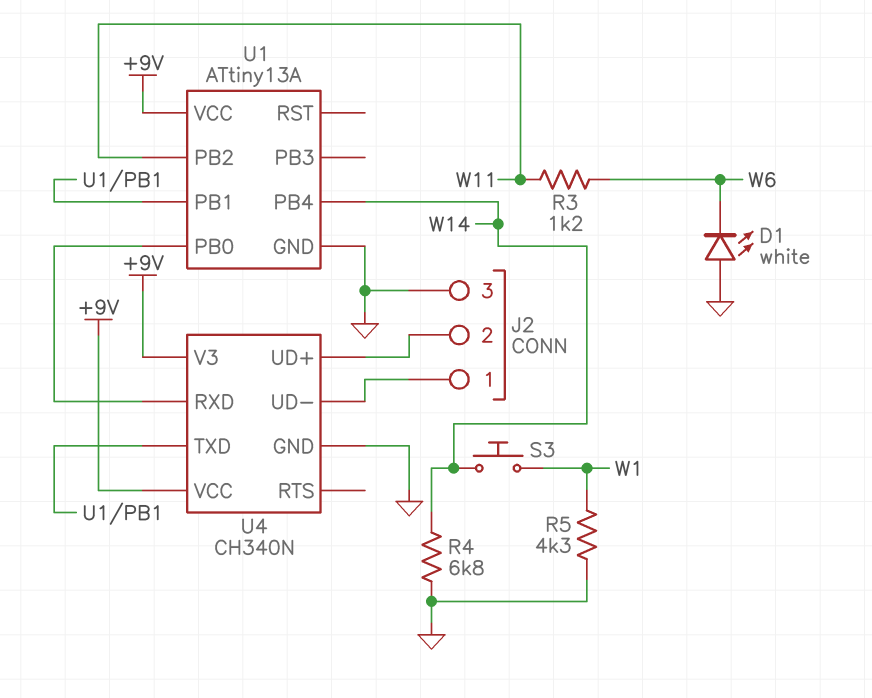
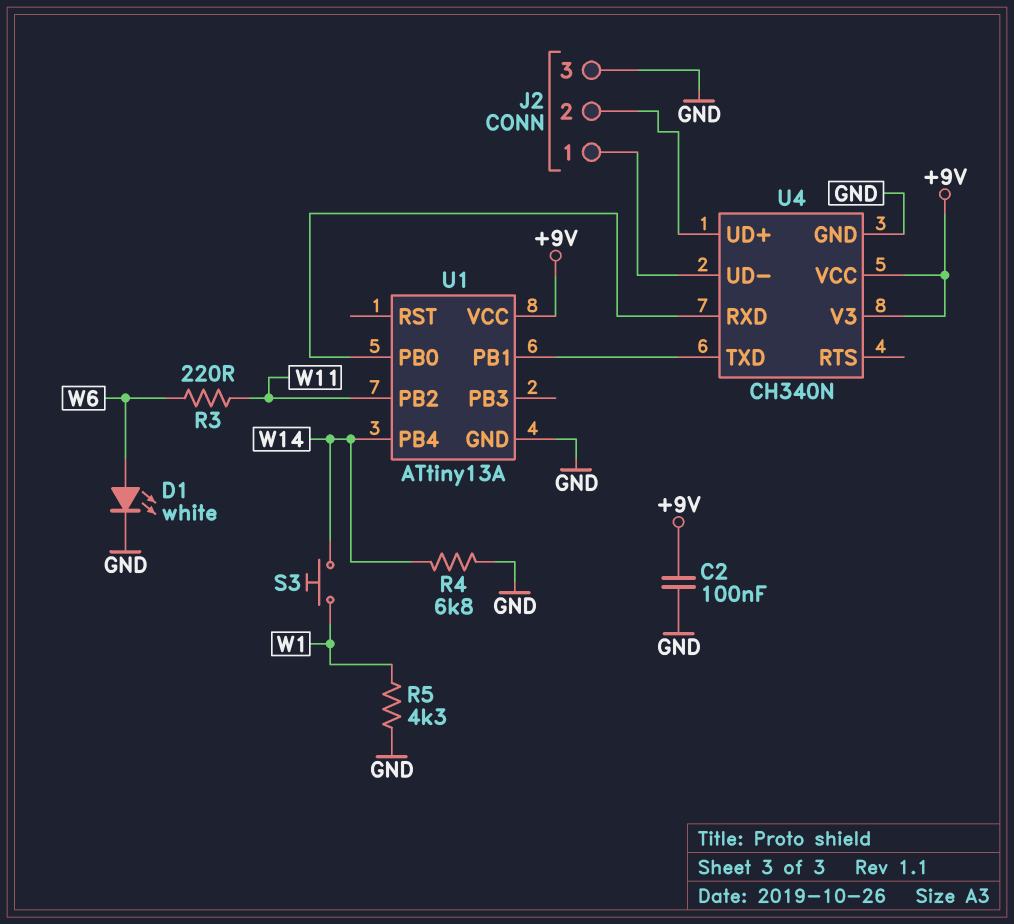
C2: none -> 100nF (+9V, GND)
D1: LED white (A GND, K W6) -> LED white (A W6, K GND)
R3: 1.2k (W6, W11) -> 220 (W6, W11)

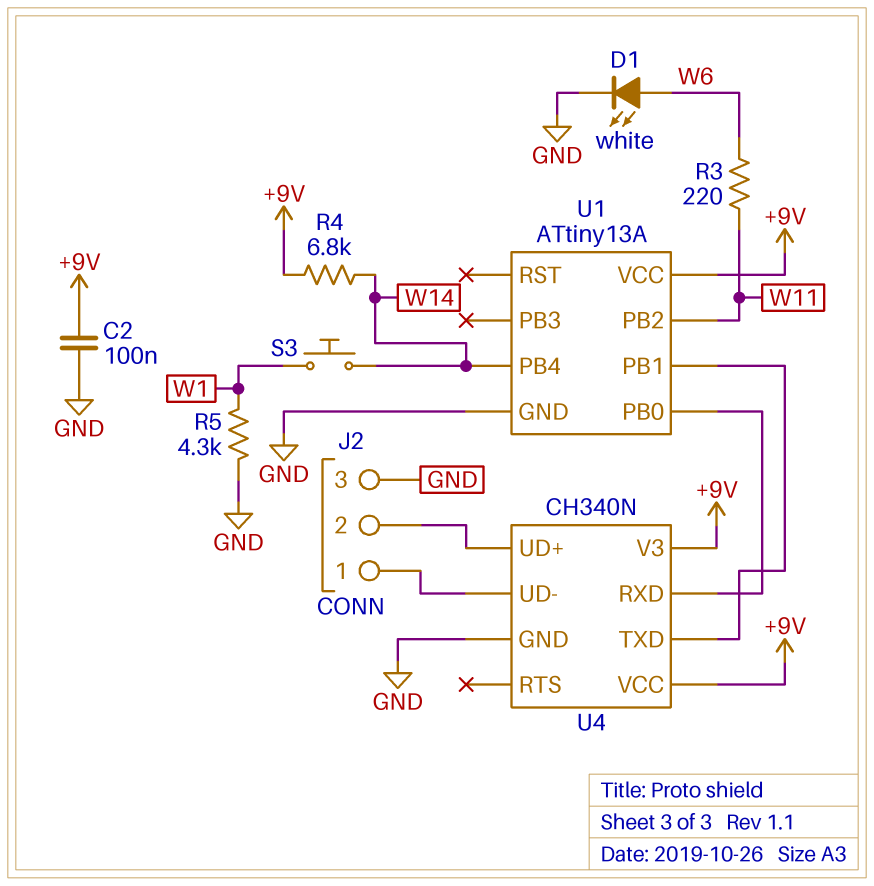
R4: 6.8k (GND, W14) -> 6.8k (+9V, W14)

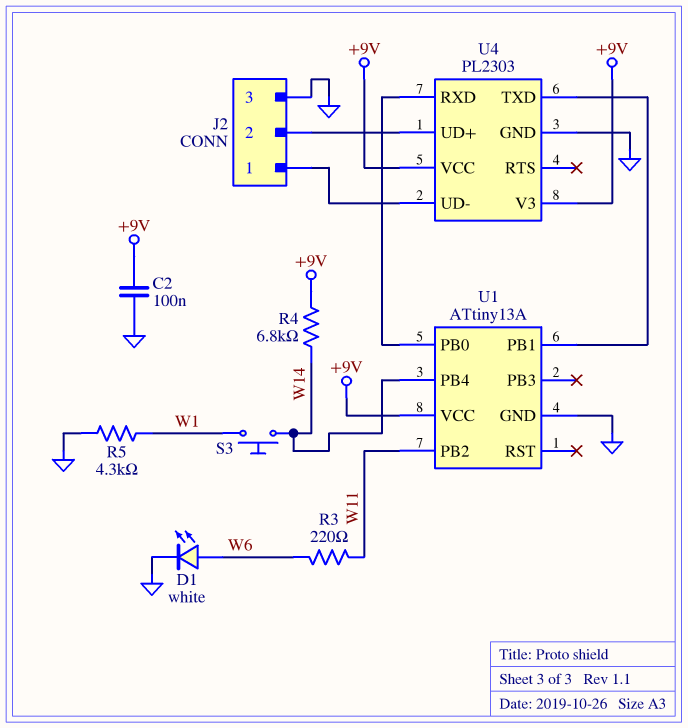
U4: CH340N -> PL2303

